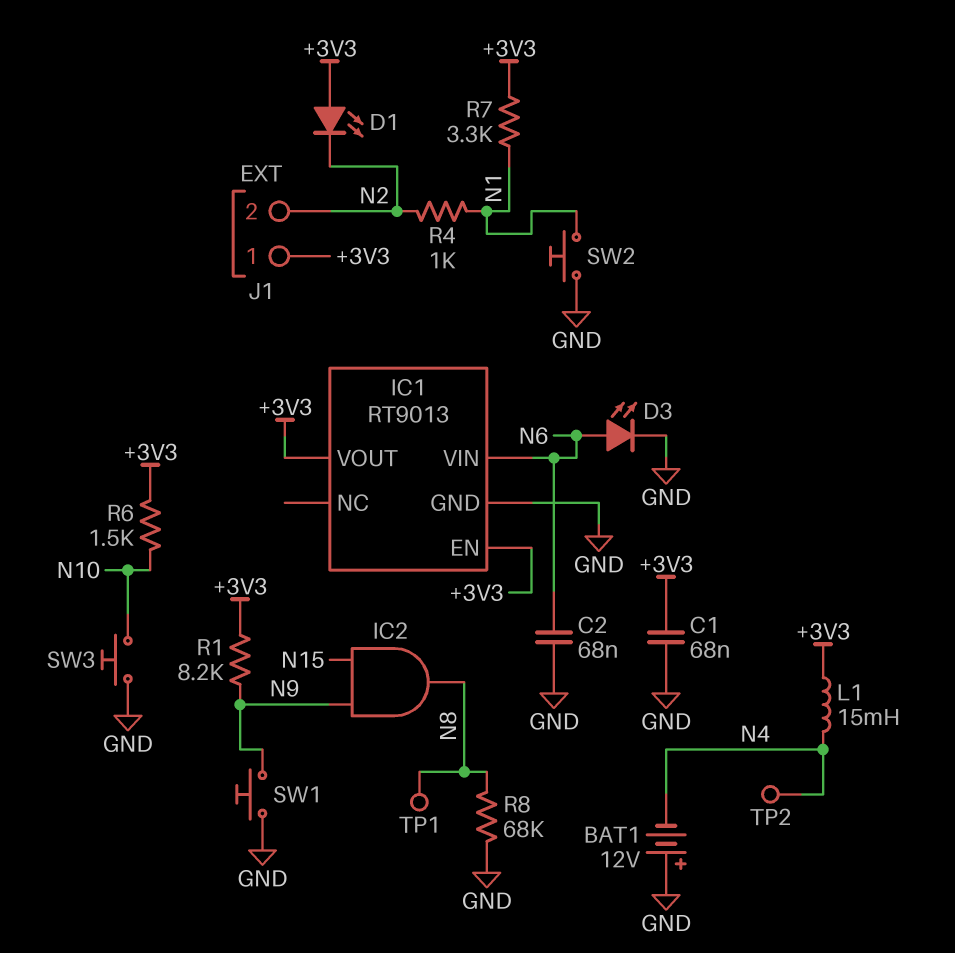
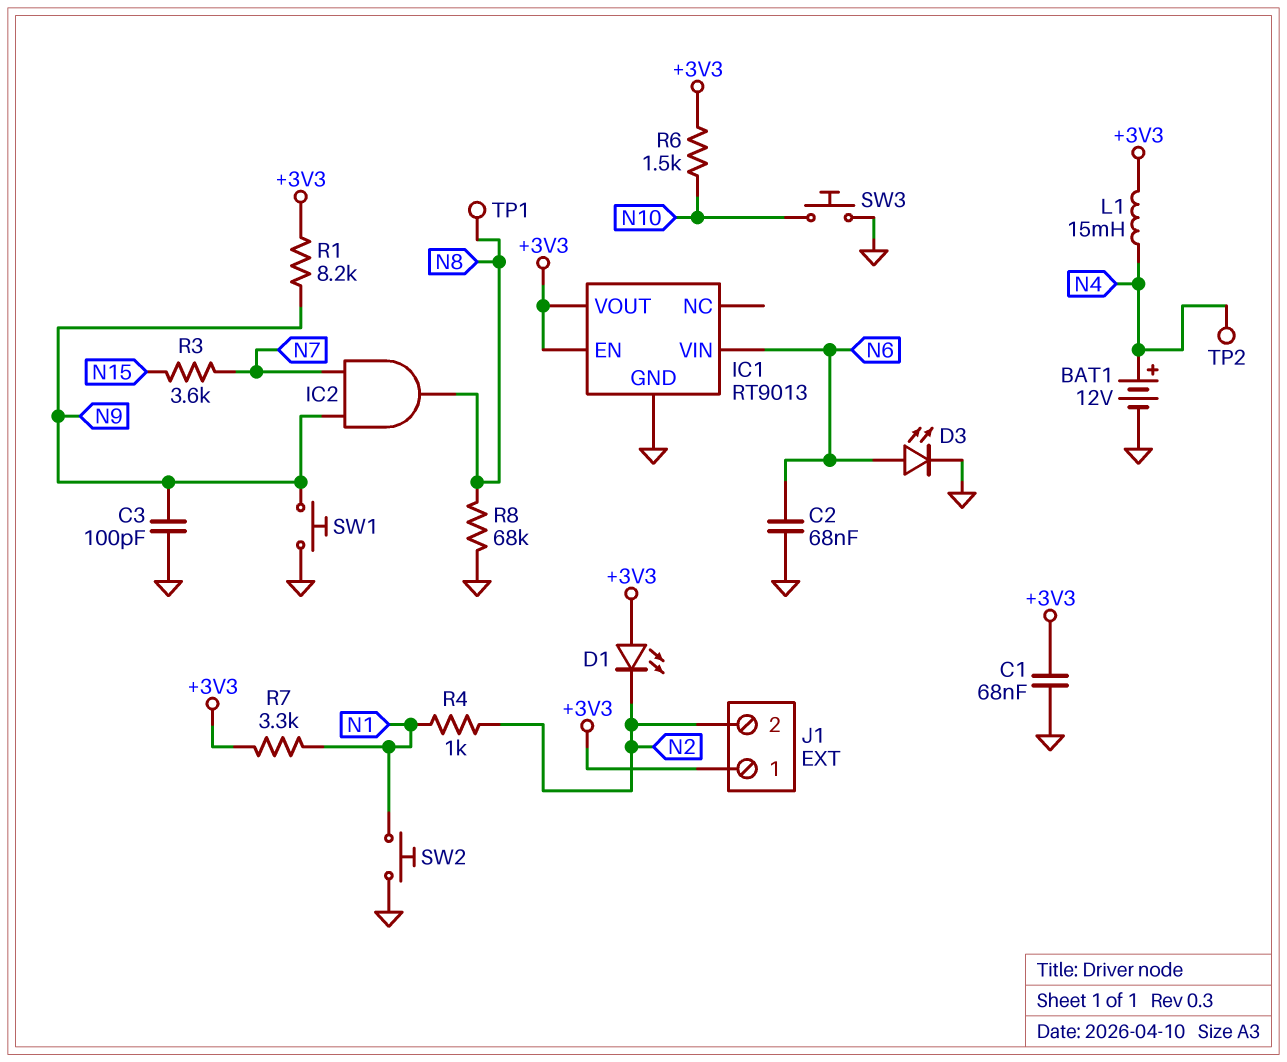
BAT1: 12V (plus GND, minus N4) -> 12V (plus N4, minus GND)
C3: none -> 100pF (GND, N9)
IC2: AND (in N9, in N15, out N8) -> AND (in N7, in N9, out N8)
R3: none -> 3.6k (N7, N15)

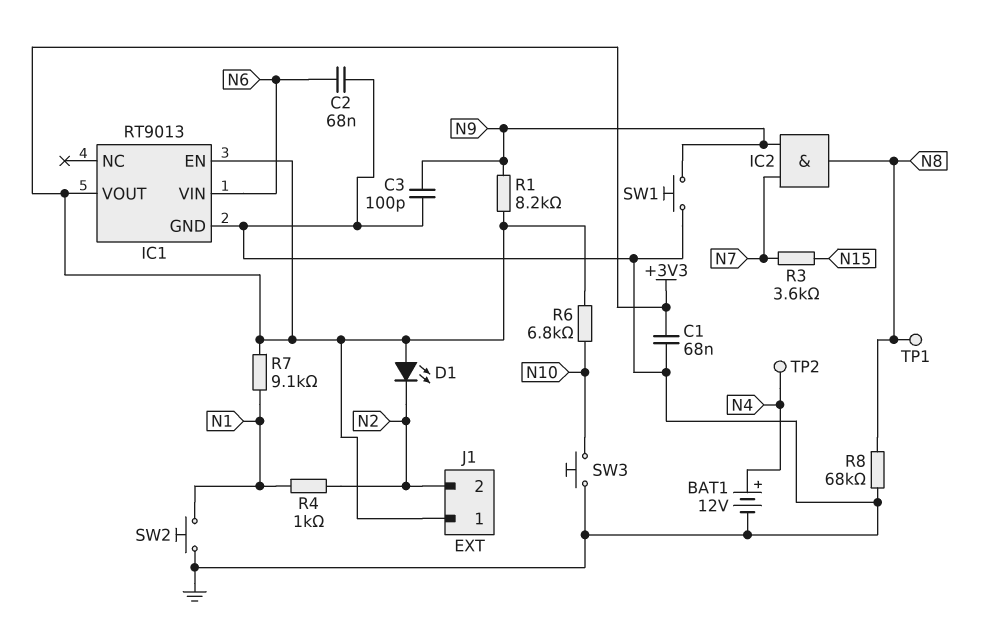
D3: LED (A N6, K GND) -> none
L1: 15mH (+3V3, N4) -> none
R6: 1.5k (+3V3, N10) -> 6.8k (+3V3, N10)
R7: 3.3k (+3V3, N1) -> 9.1k (+3V3, N1)

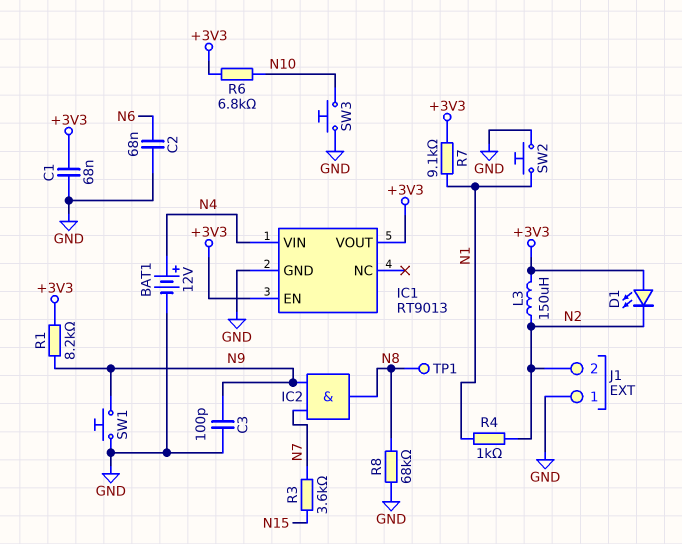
IC1 pin VIN: N6 -> N4
J1 pin 1: +3V3 -> GND
L3: none -> 150uH (+3V3, N2)
TP2: test point (N4) -> none

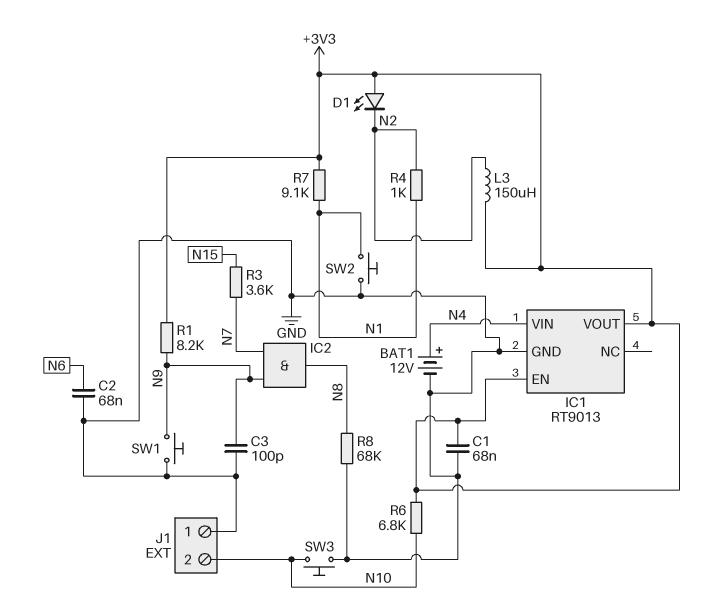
J1 pin 2: N2 -> N10
TP1: test point (N8) -> none

